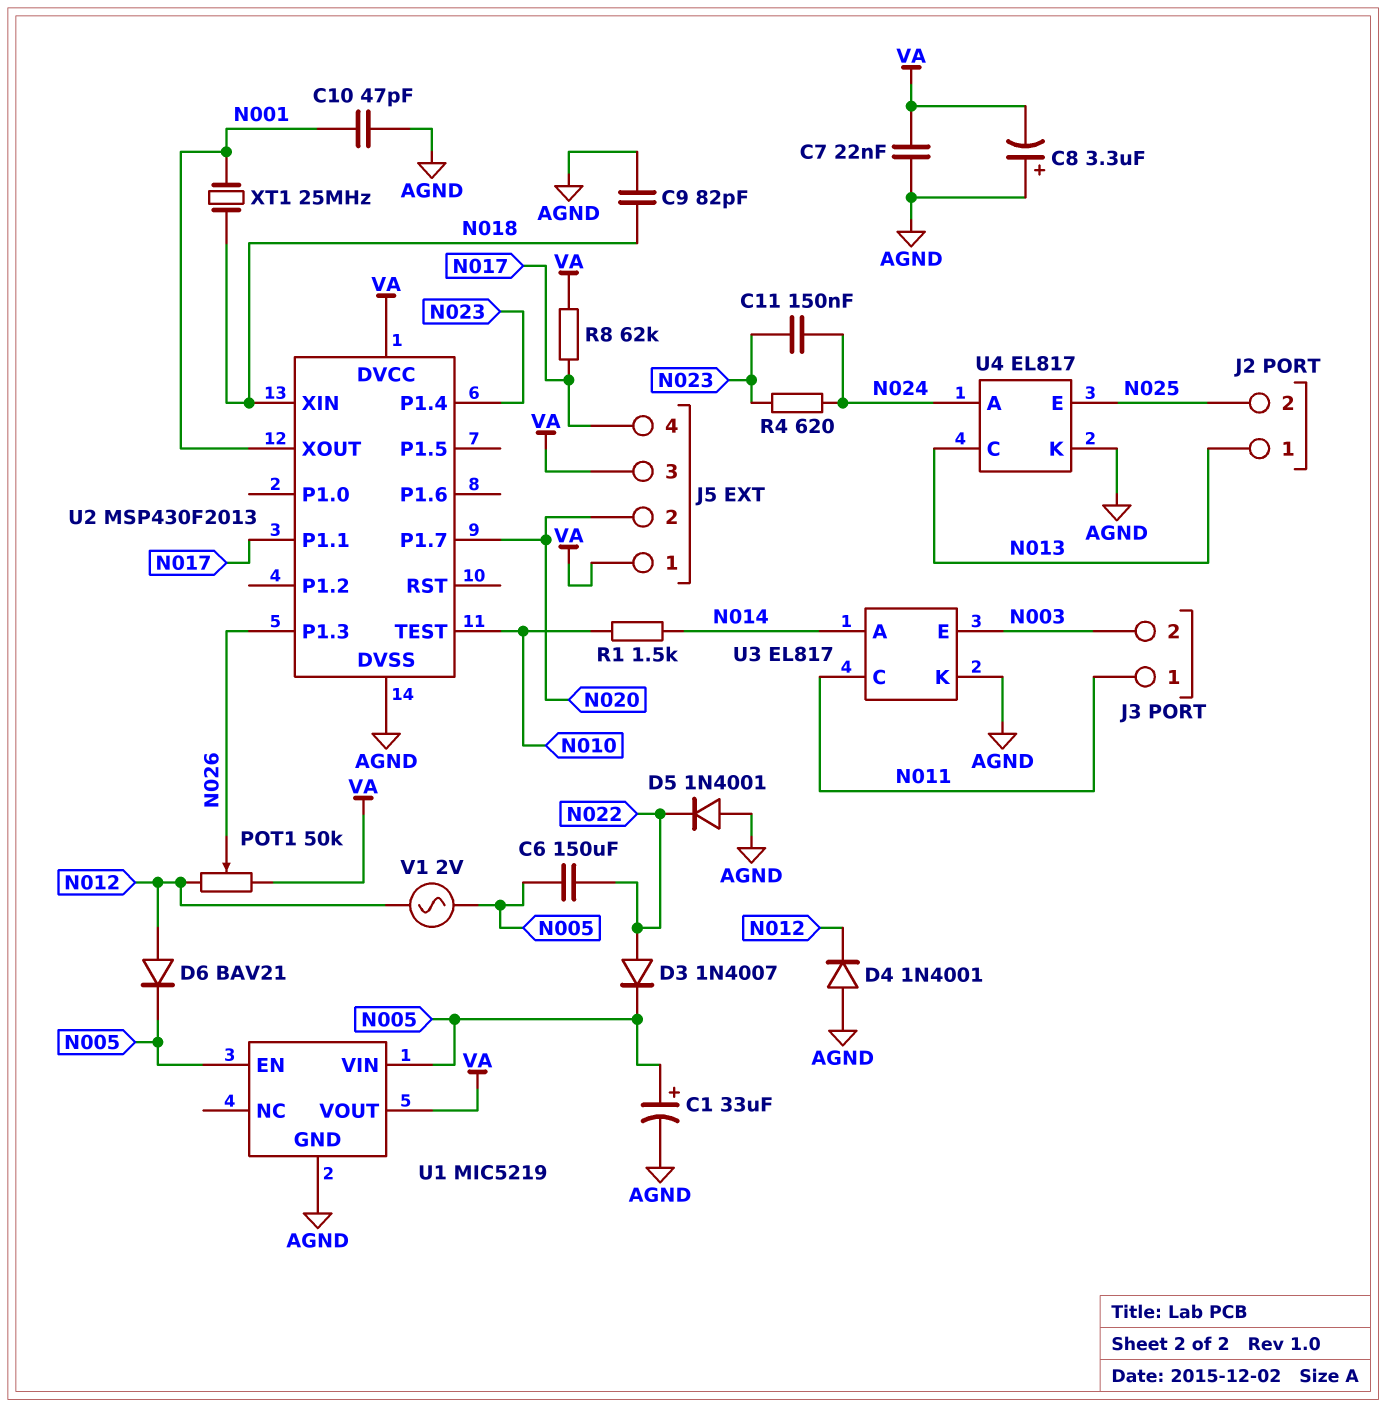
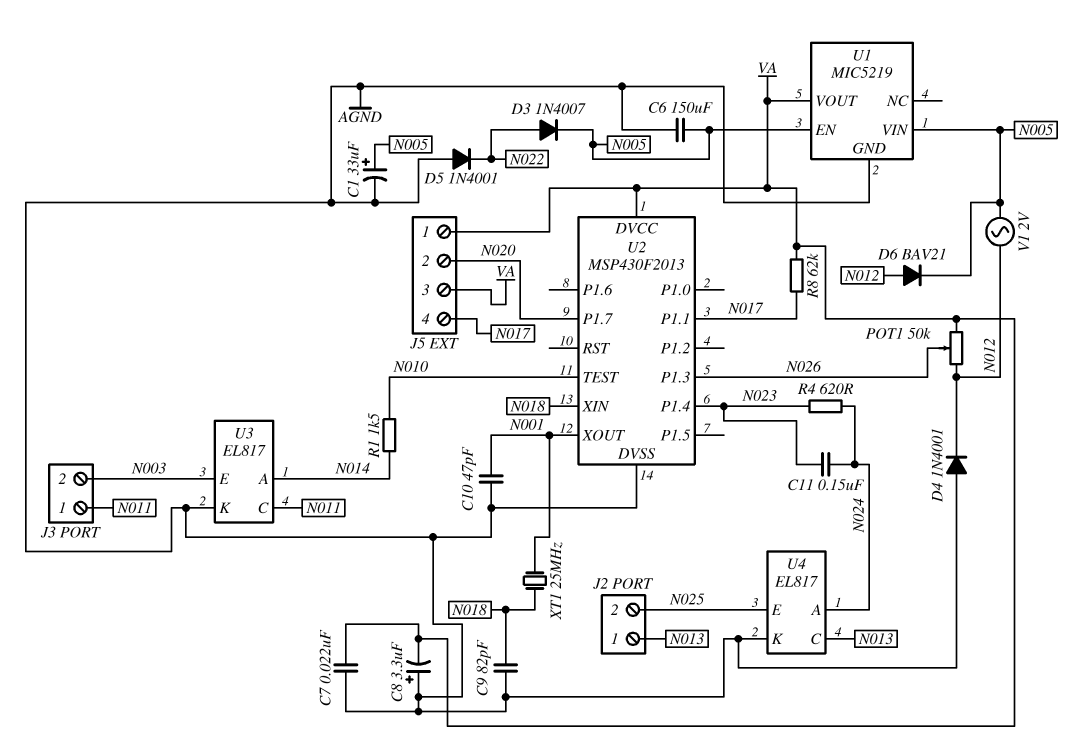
C6: 150uF (N005, N022) -> 150uF (AGND, N005)

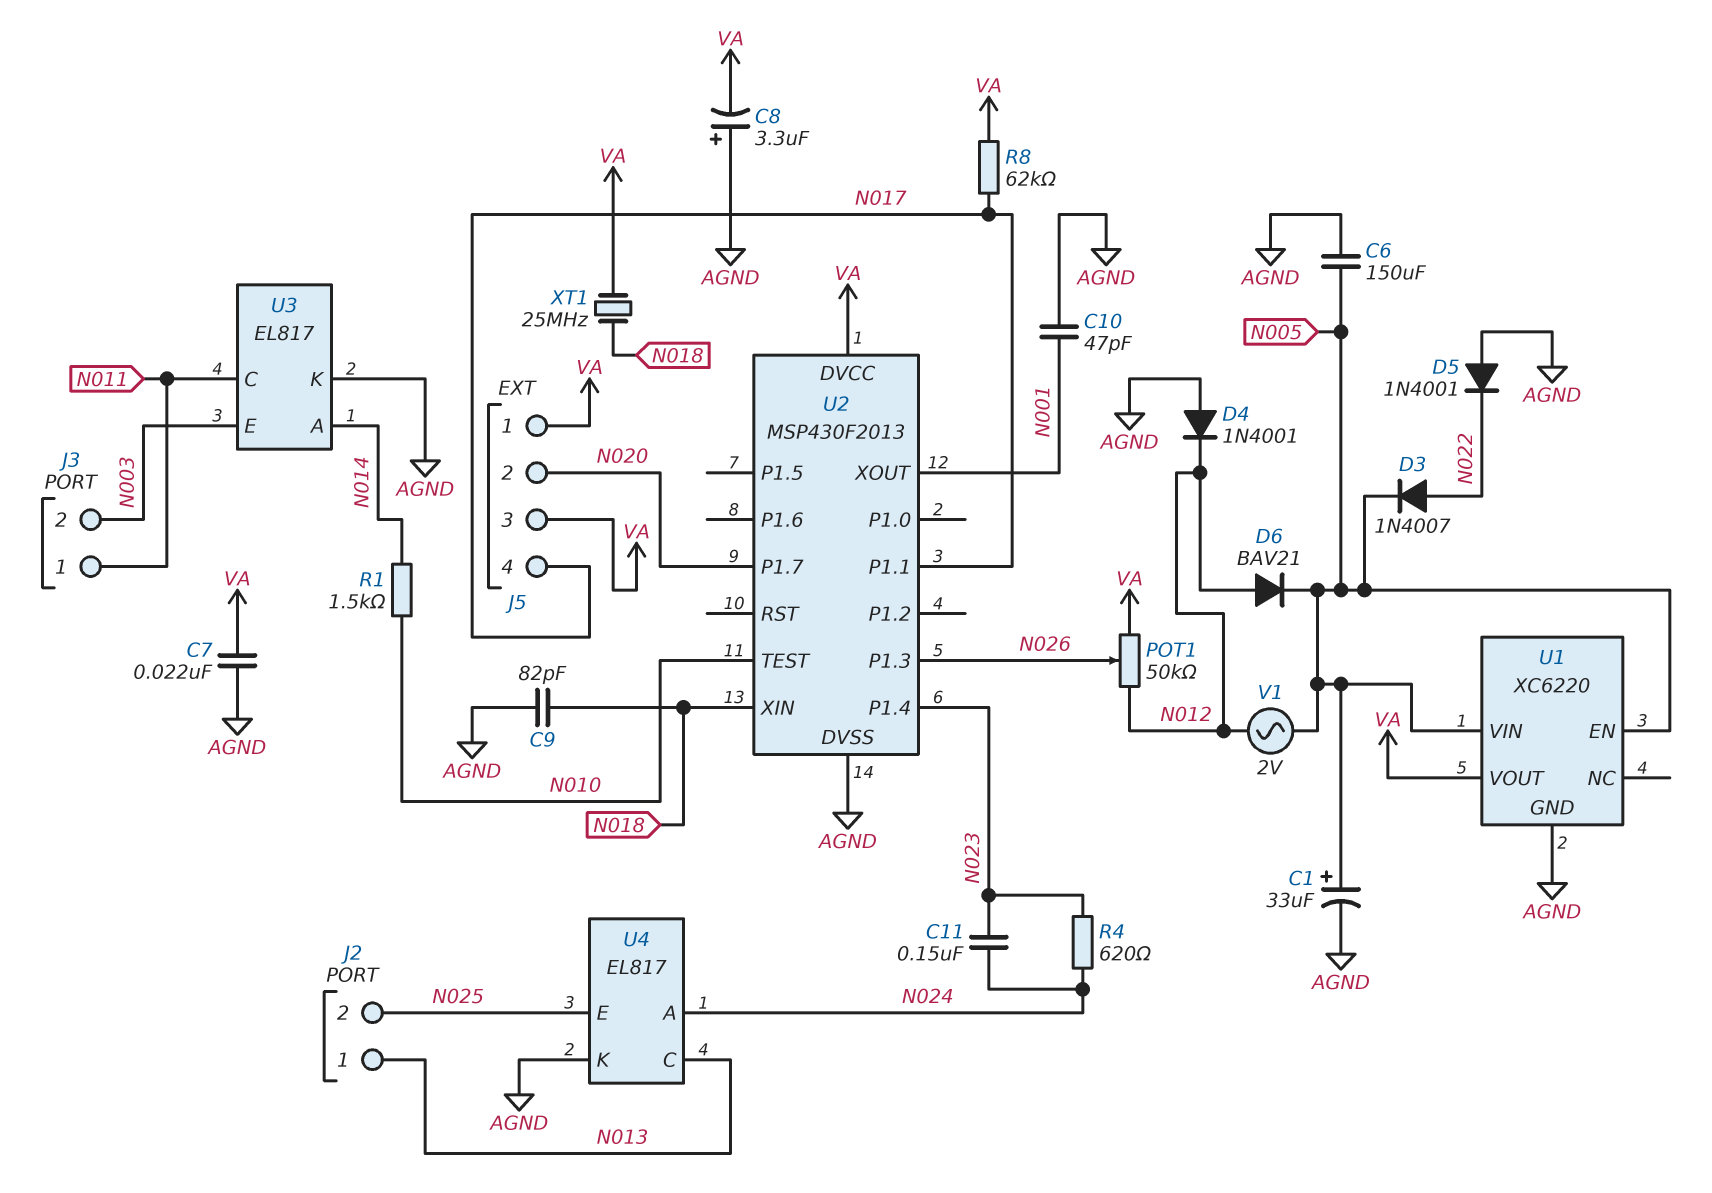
U1: MIC5219 -> XC6220
XT1: 25MHz (N001, N018) -> 25MHz (N018, VA)

